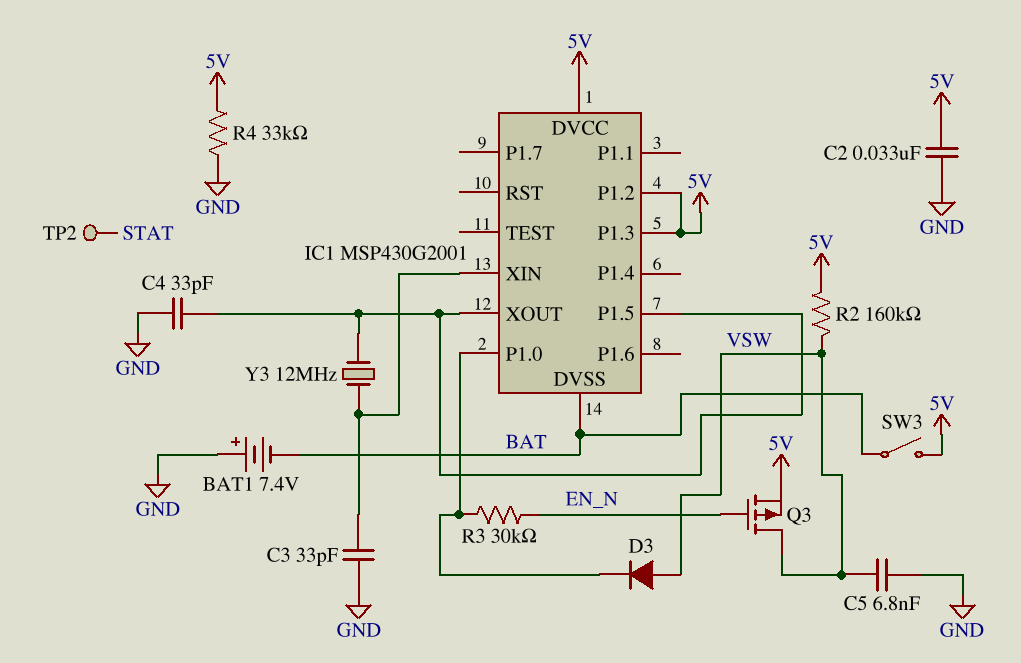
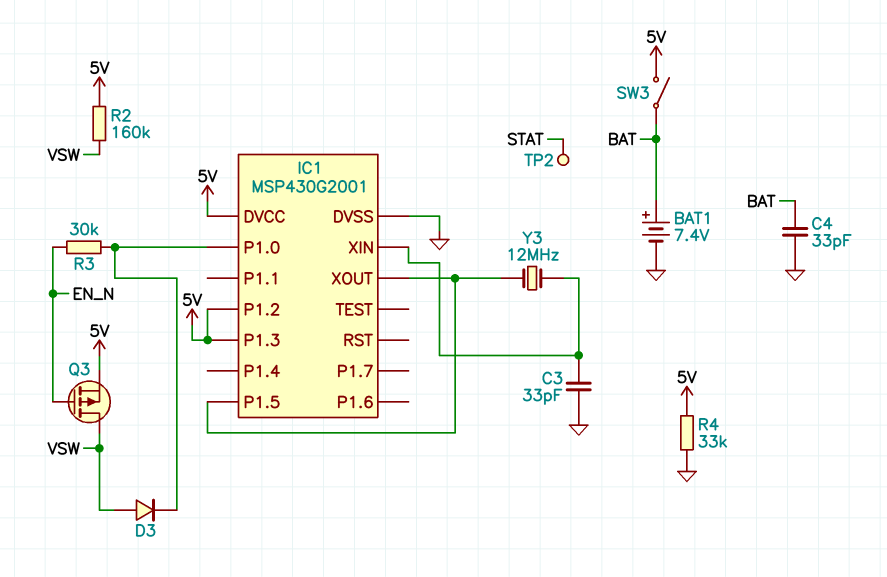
BAT1: 7.4V (plus GND, minus BAT) -> 7.4V (plus BAT, minus GND)
C2: 33nF (5V, GND) -> none
C4: 33pF (GND, IC1/P1.5) -> 33pF (BAT, GND)
C5: 6.8nF (GND, VSW) -> none
IC1 pin DVSS: BAT -> GND

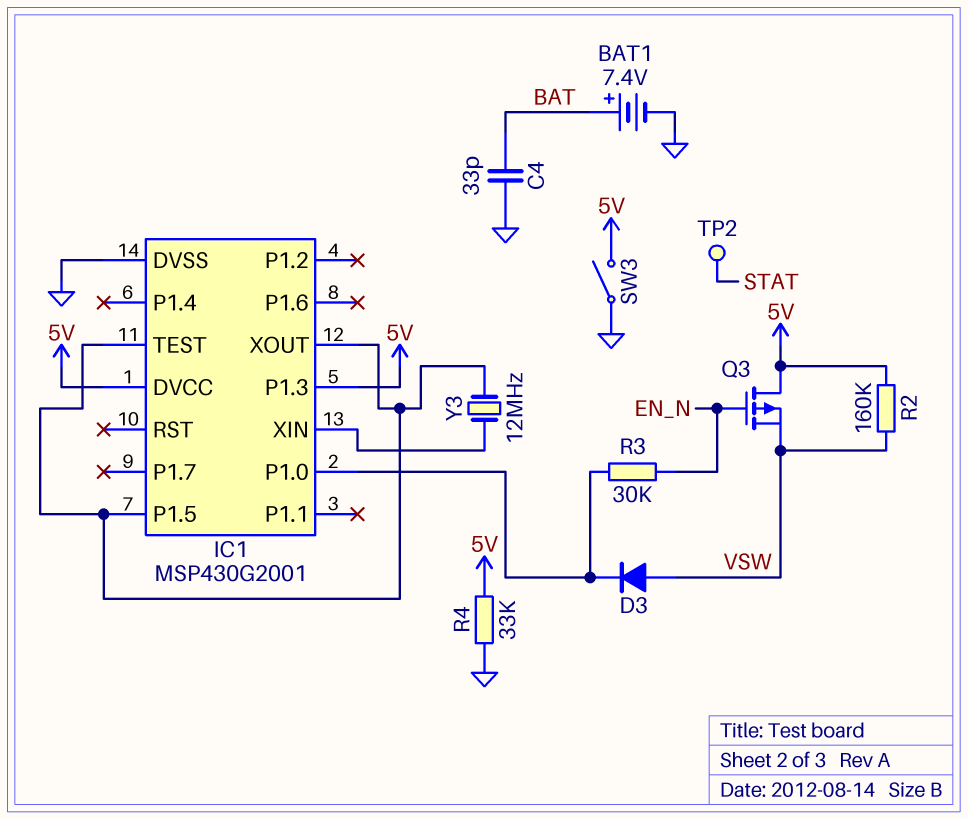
C3: 33pF (GND, IC1/XIN) -> none
IC1 pin P1.2: 5V -> none
IC1 pin TEST: none -> IC1/P1.5
Q3: PMOS (G EN_N, D VSW, S 5V) -> PMOS (G EN_N, D 5V, S VSW)
SW3: switch (5V, BAT) -> switch (5V, GND)

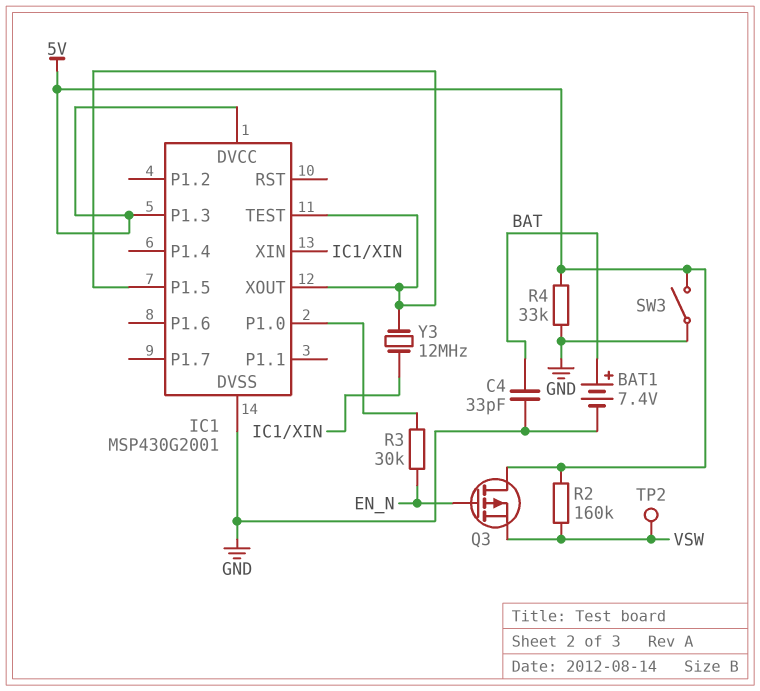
D3: diode (A VSW, K IC1/P1.0) -> none
TP2: test point (STAT) -> test point (VSW)

